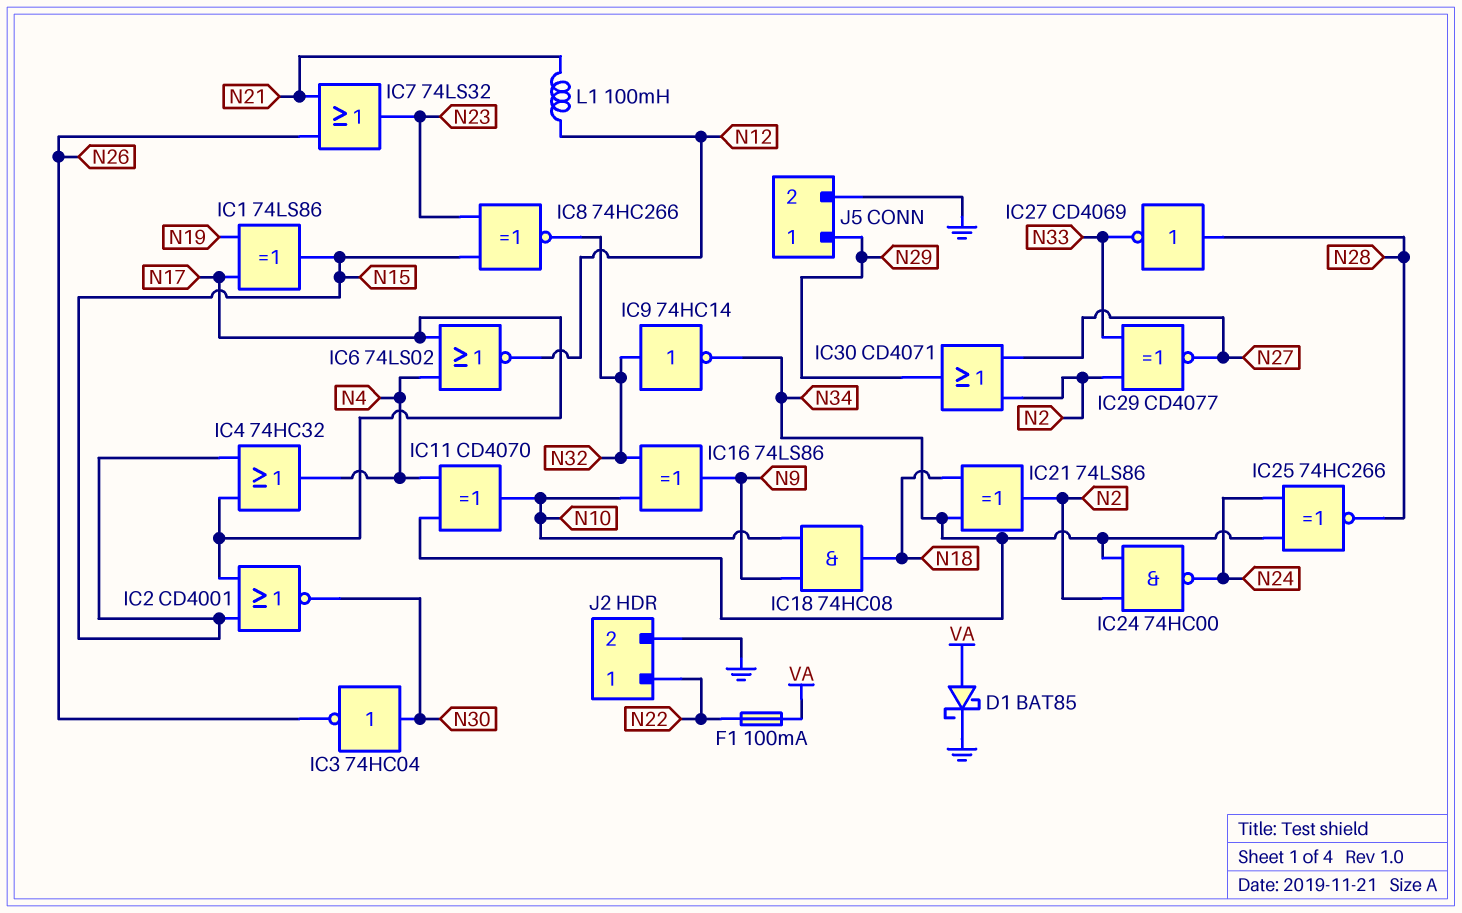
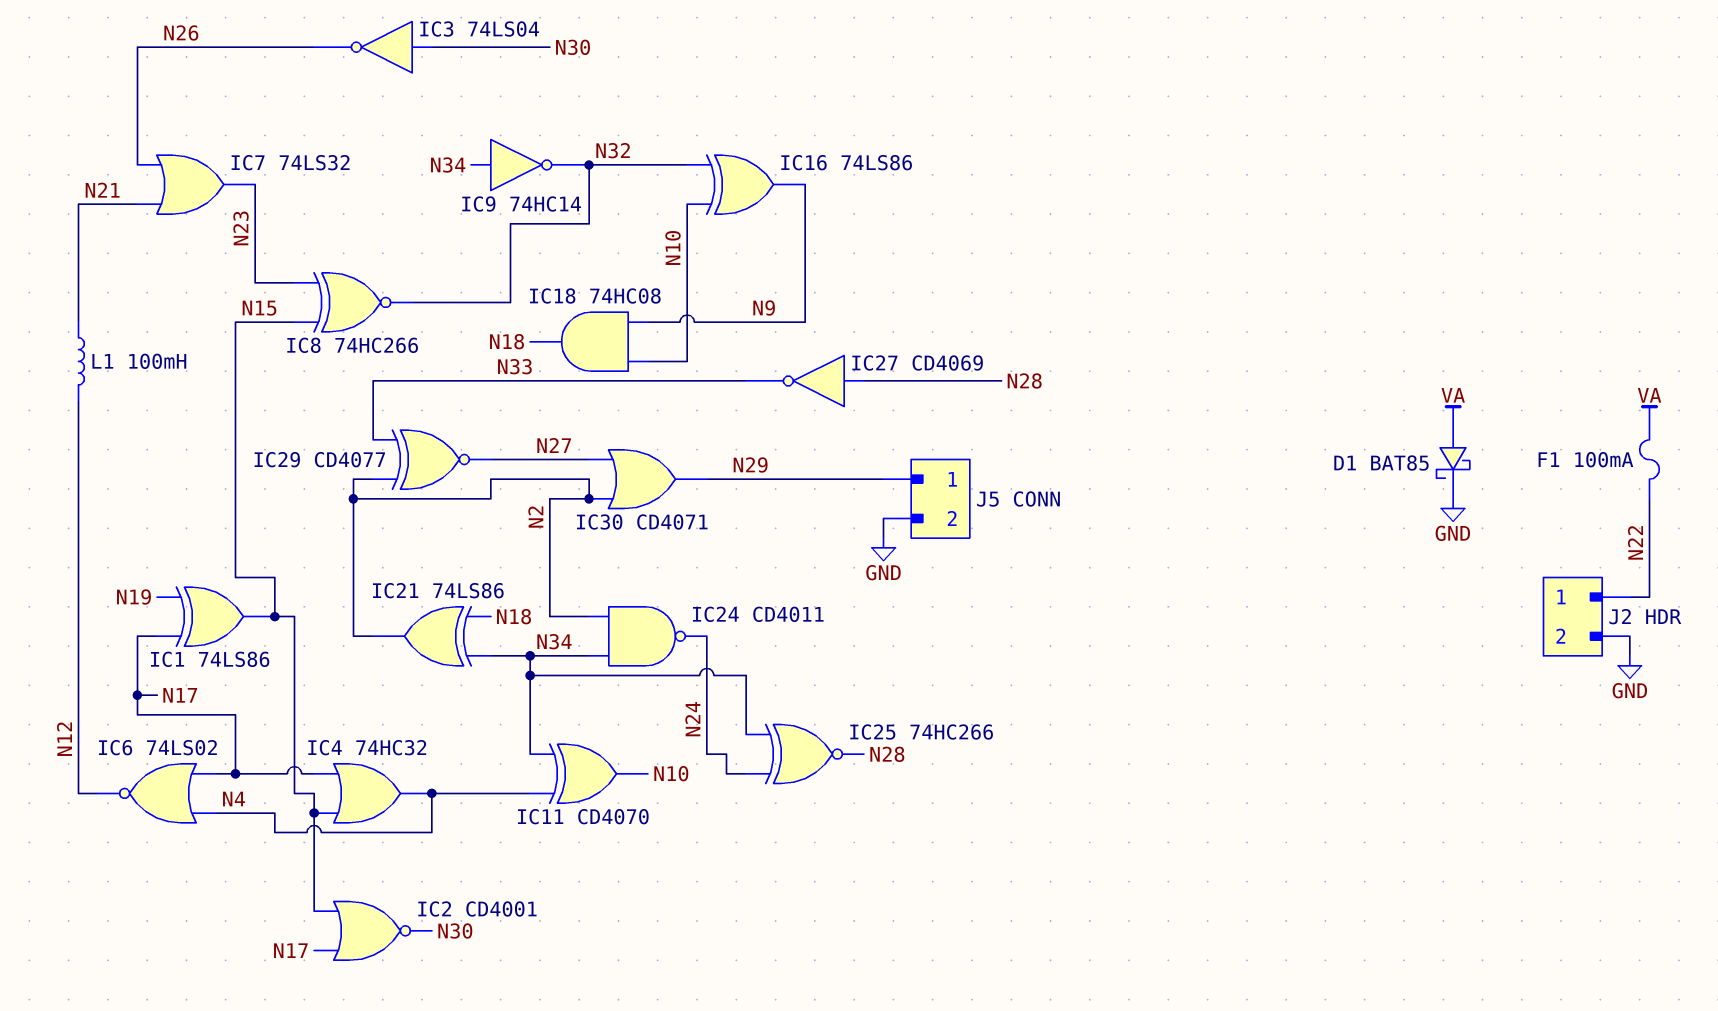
IC3: NOT 74HC04 (in N30, out N26) -> NOT 74LS04 (in N30, out N26)
IC9: NOT 74HC14 (in N32, out N34) -> NOT 74HC14 (in N34, out N32)
IC24: NAND 74HC00 (in N2, in N34, out N24) -> NAND CD4011 (in N2, in N34, out N24)

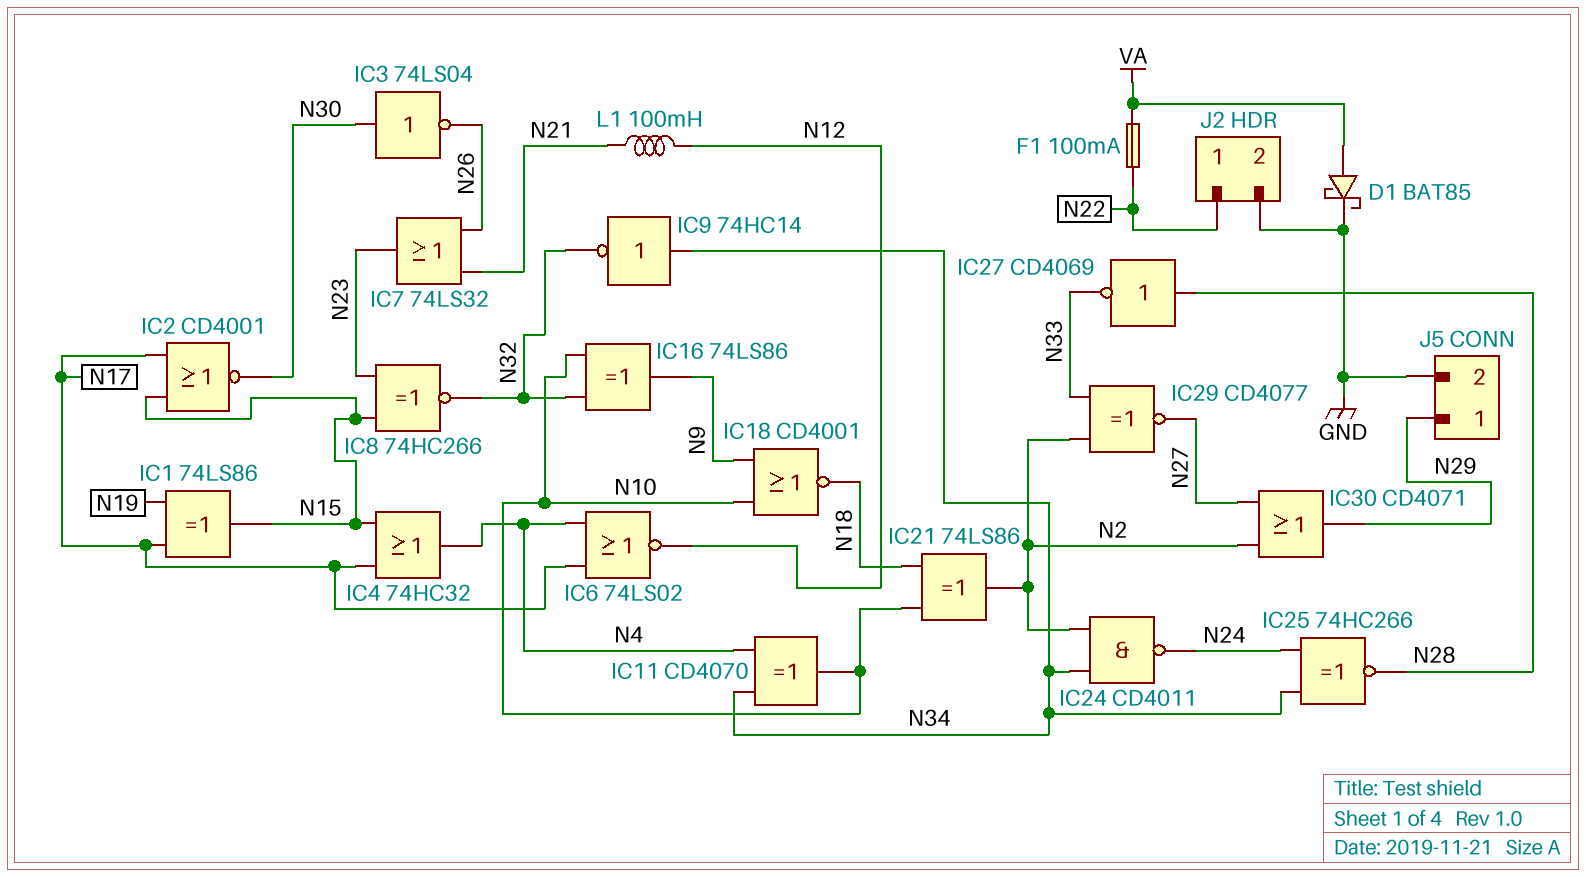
IC18: AND 74HC08 (in N9, in N10, out N18) -> NOR CD4001 (in N9, in N10, out N18)
IC21: XOR 74LS86 (in N18, in N34, out N2) -> XOR 74LS86 (in N10, in N18, out N2)

